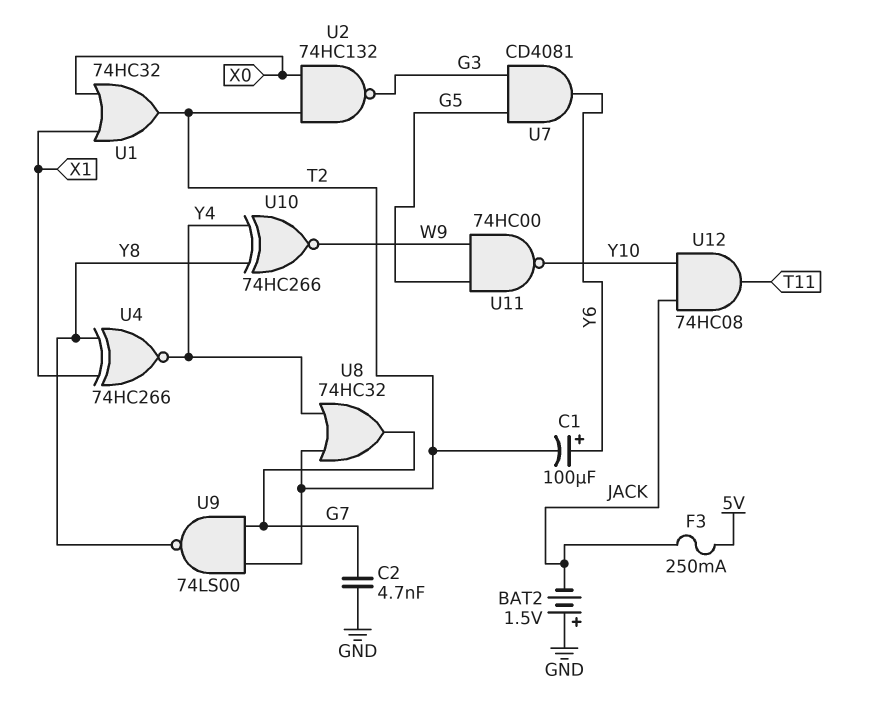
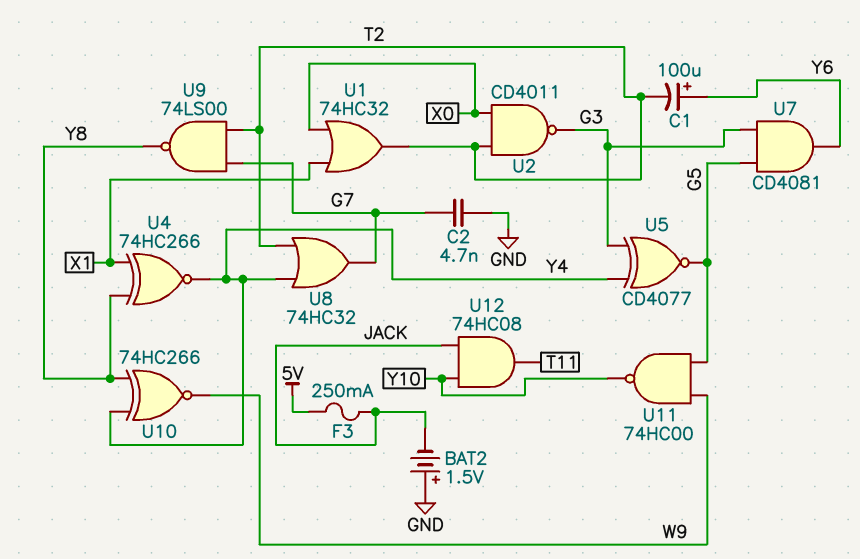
U2: NAND 74HC132 (in T2, in X0, out G3) -> NAND CD4011 (in T2, in X0, out G3)
U5: none -> XNOR CD4077 (in G3, in Y4, out G5)

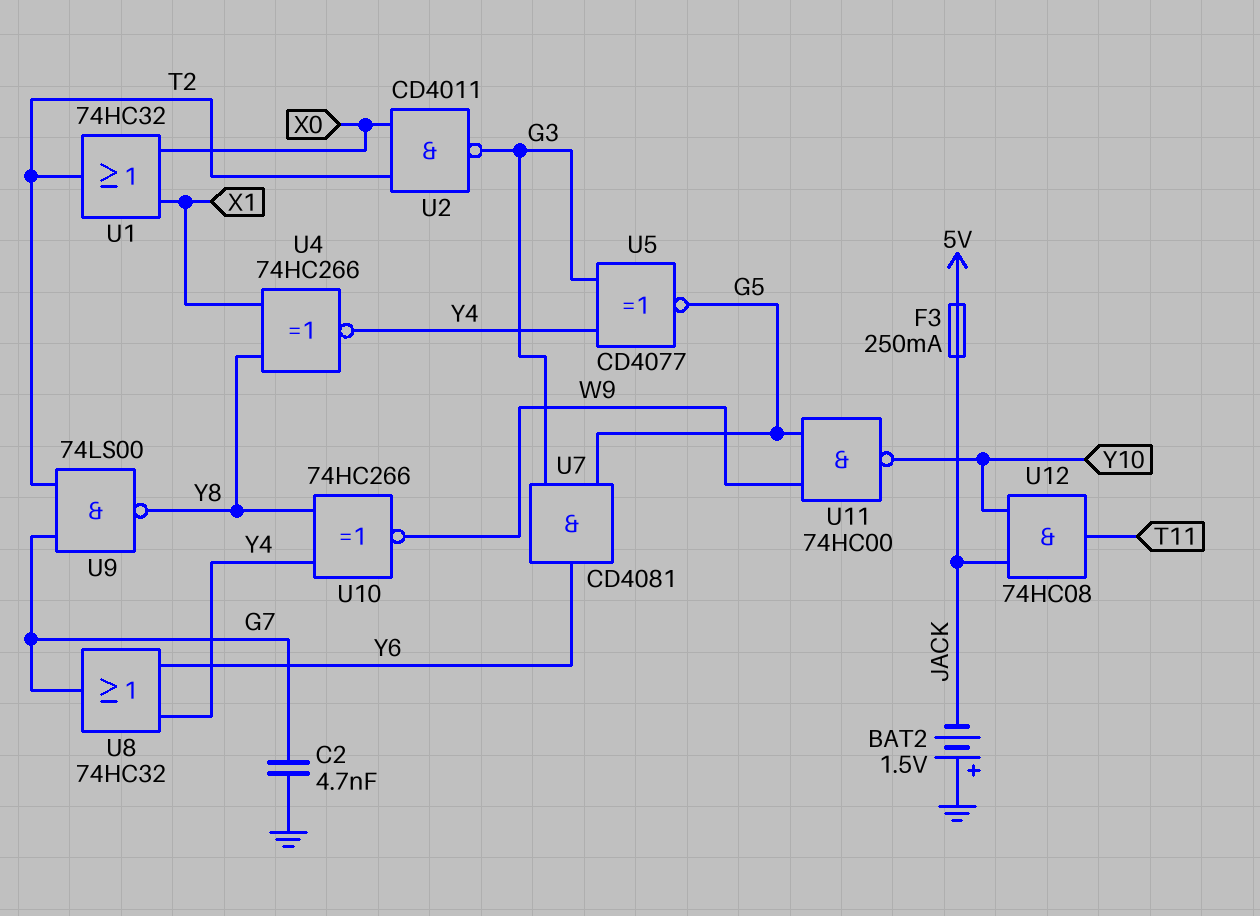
C1: 100uF (plus Y6, minus T2) -> none
U8: OR 74HC32 (in T2, in Y4, out G7) -> OR 74HC32 (in Y4, in Y6, out G7)

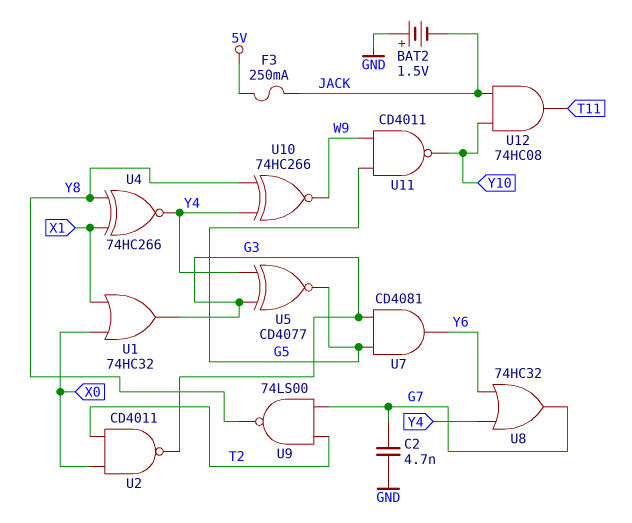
U1: OR 74HC32 (in X0, in X1, out T2) -> OR 74HC32 (in X0, in X1, out G3)
U11: NAND 74HC00 (in G5, in W9, out Y10) -> NAND CD4011 (in G5, in W9, out Y10)

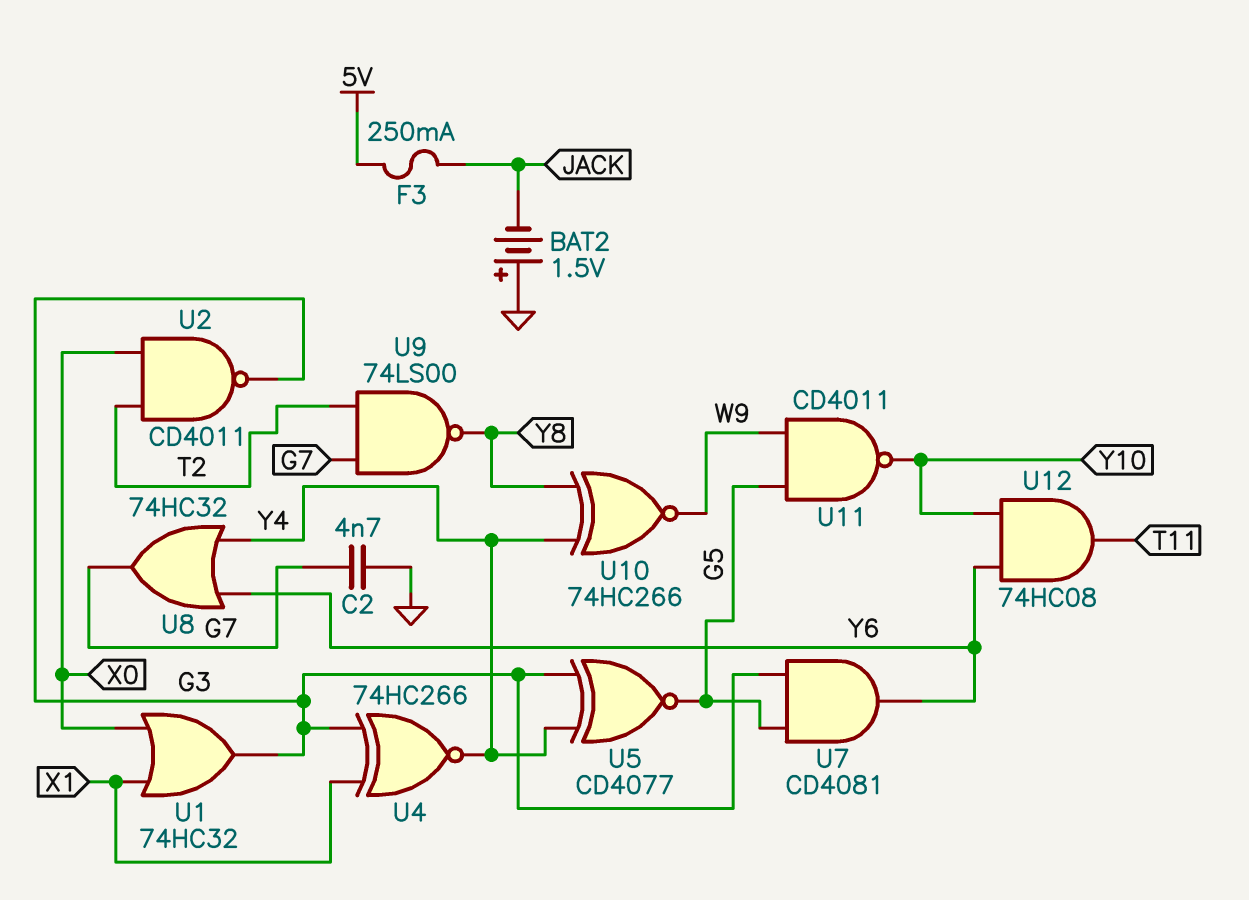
U4: XNOR 74HC266 (in X1, in Y8, out Y4) -> XNOR 74HC266 (in G3, in X1, out Y4)
U12: AND 74HC08 (in JACK, in Y10, out T11) -> AND 74HC08 (in Y6, in Y10, out T11)

